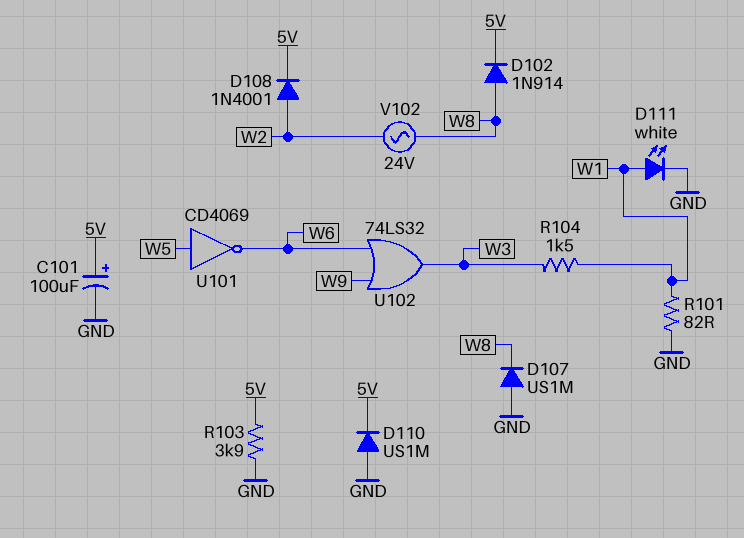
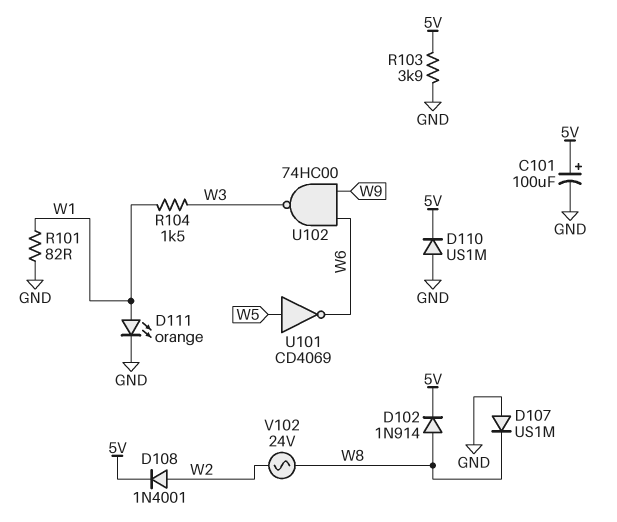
D111: LED white (A W1, K GND) -> LED orange (A W1, K GND)
U102: OR 74LS32 (in W6, in W9, out W3) -> NAND 74HC00 (in W6, in W9, out W3)

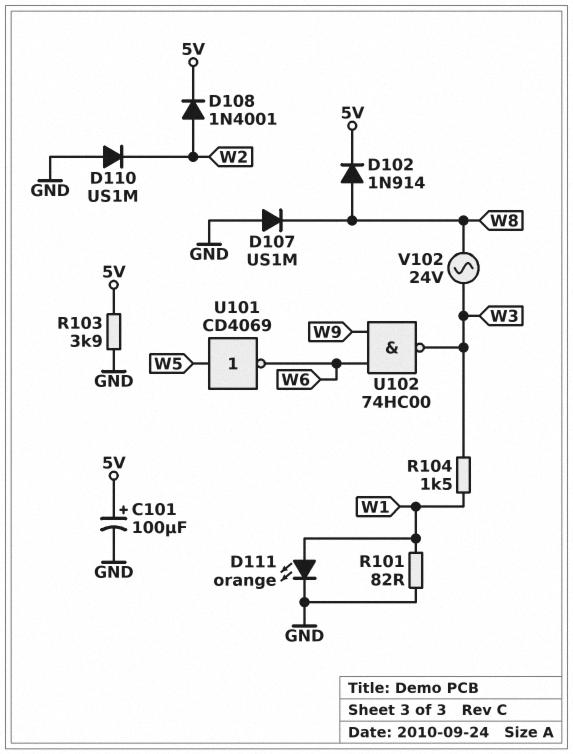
D110: diode US1M (A GND, K 5V) -> diode US1M (A GND, K W2)
V102: AC 24V (W2, W8) -> AC 24V (W3, W8)

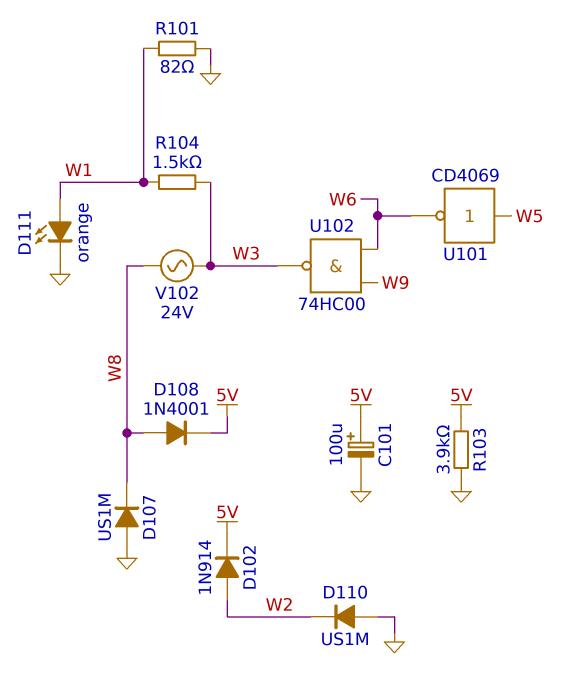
D102: diode 1N914 (A W8, K 5V) -> diode 1N914 (A W2, K 5V)
D108: diode 1N4001 (A W2, K 5V) -> diode 1N4001 (A W8, K 5V)

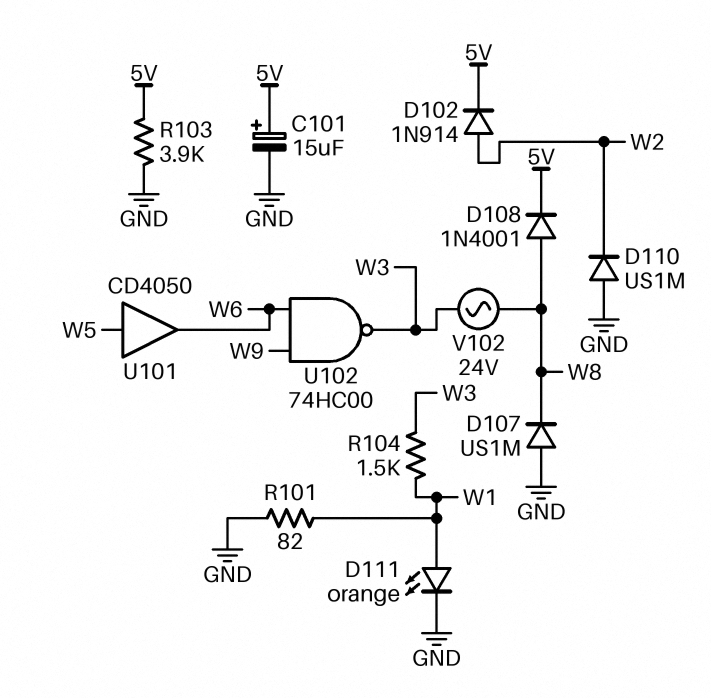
C101: 100uF (plus 5V, minus GND) -> 15uF (plus 5V, minus GND)
U101: NOT CD4069 (in W5, out W6) -> buffer CD4050 (in W5, out W6)

